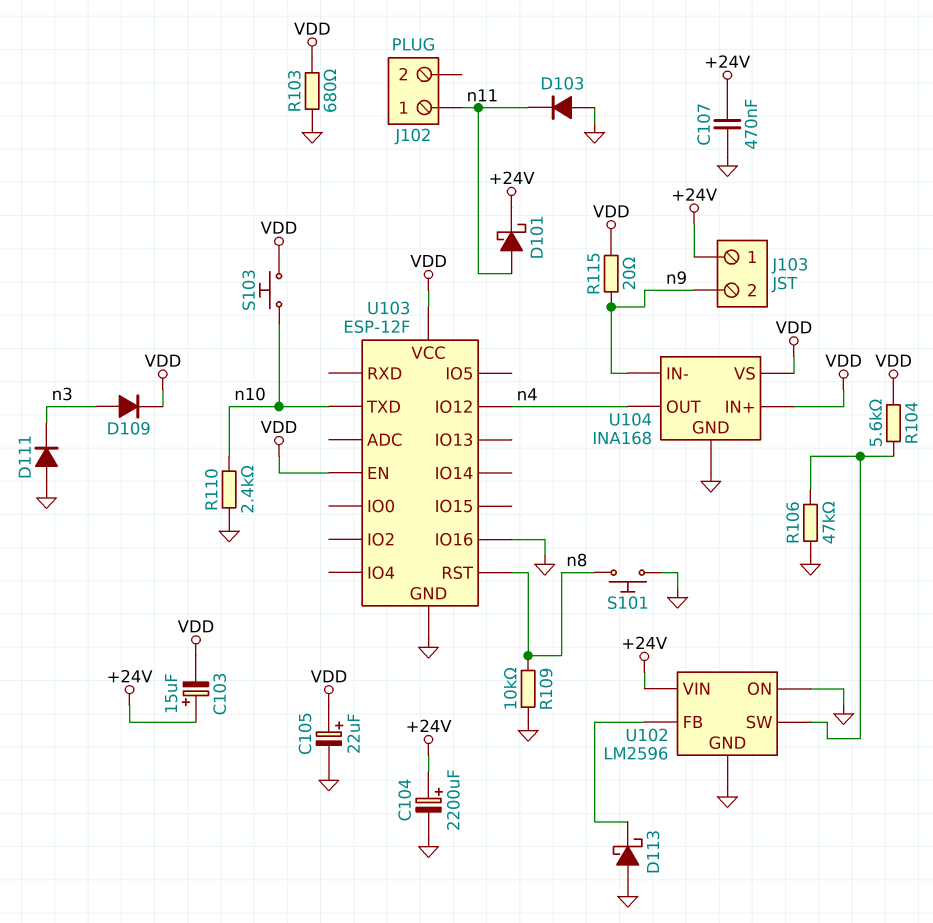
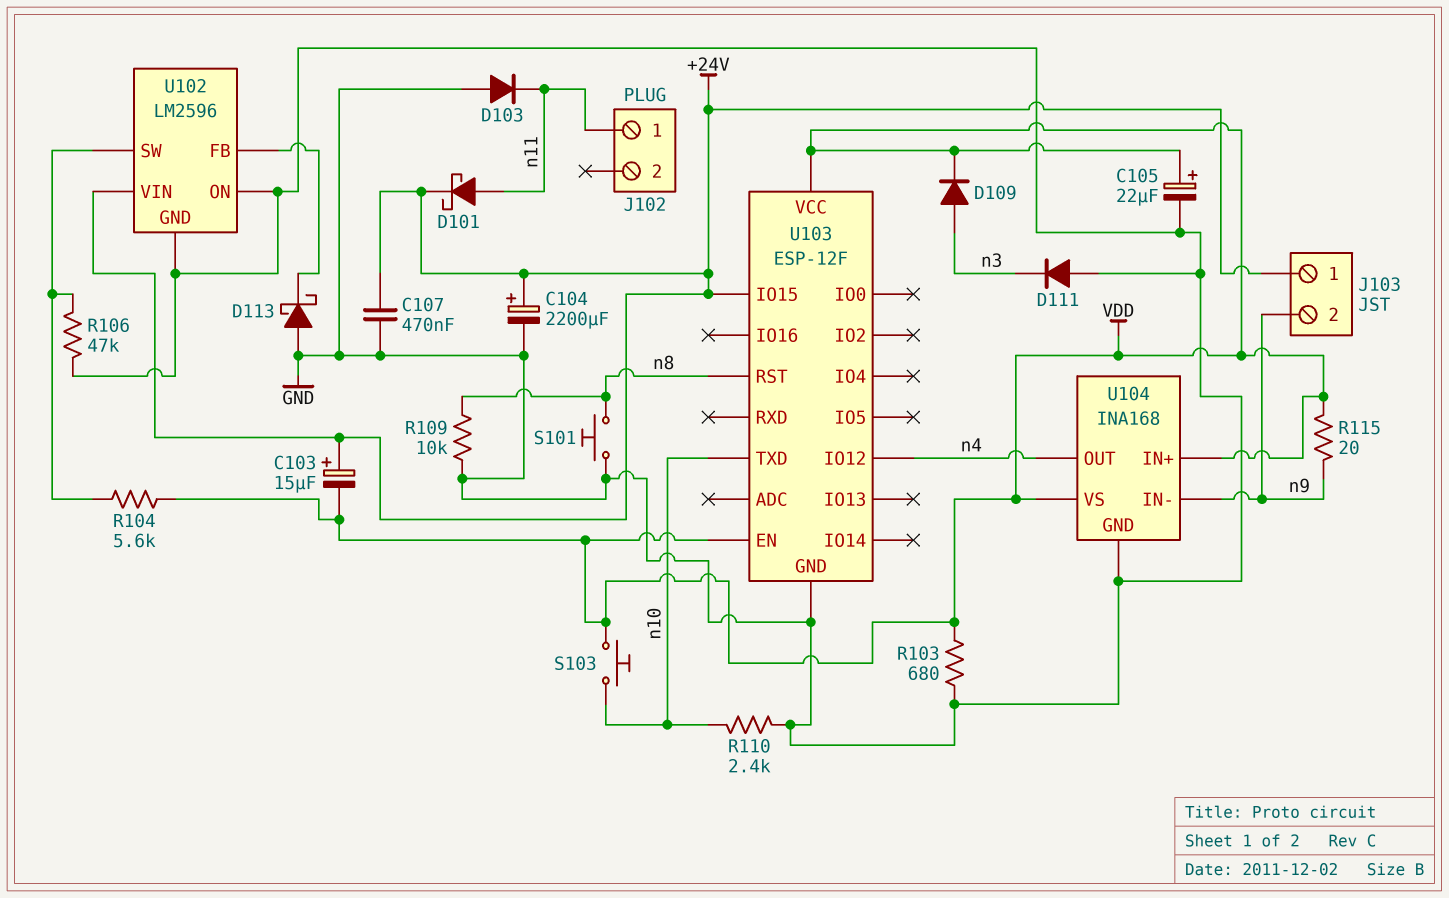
U103 pin IO15: none -> +24V
U103 pin IO16: GND -> none

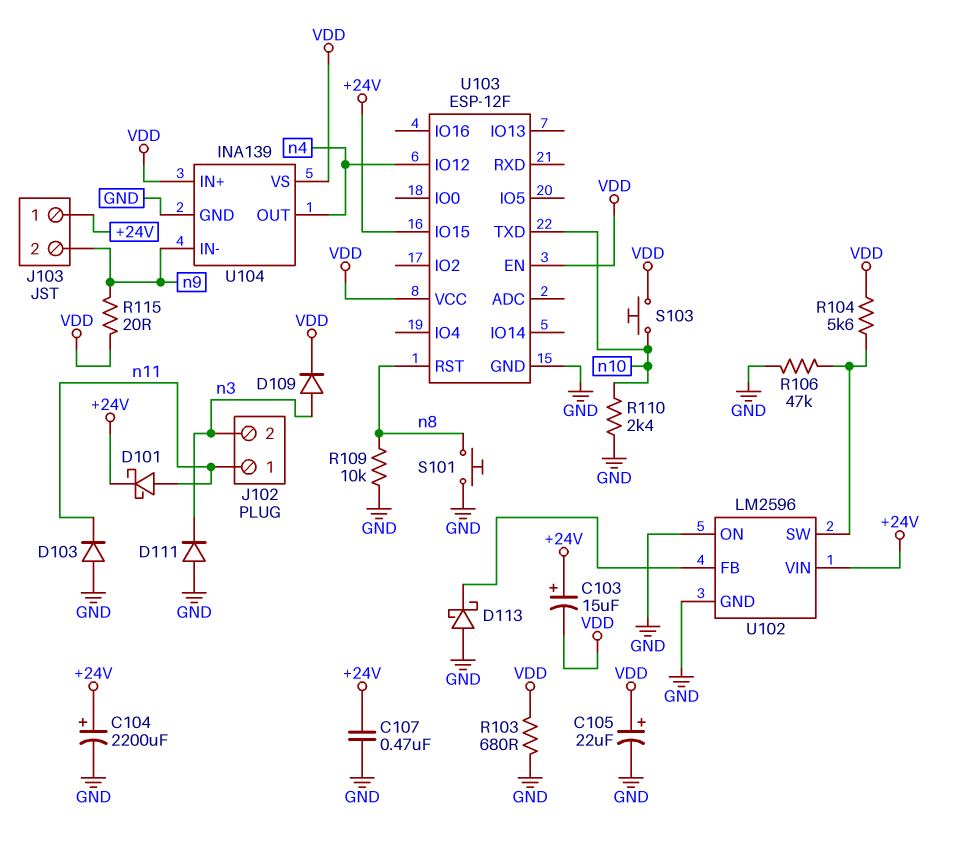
J102 pin 2: none -> n3
U104: INA168 -> INA139

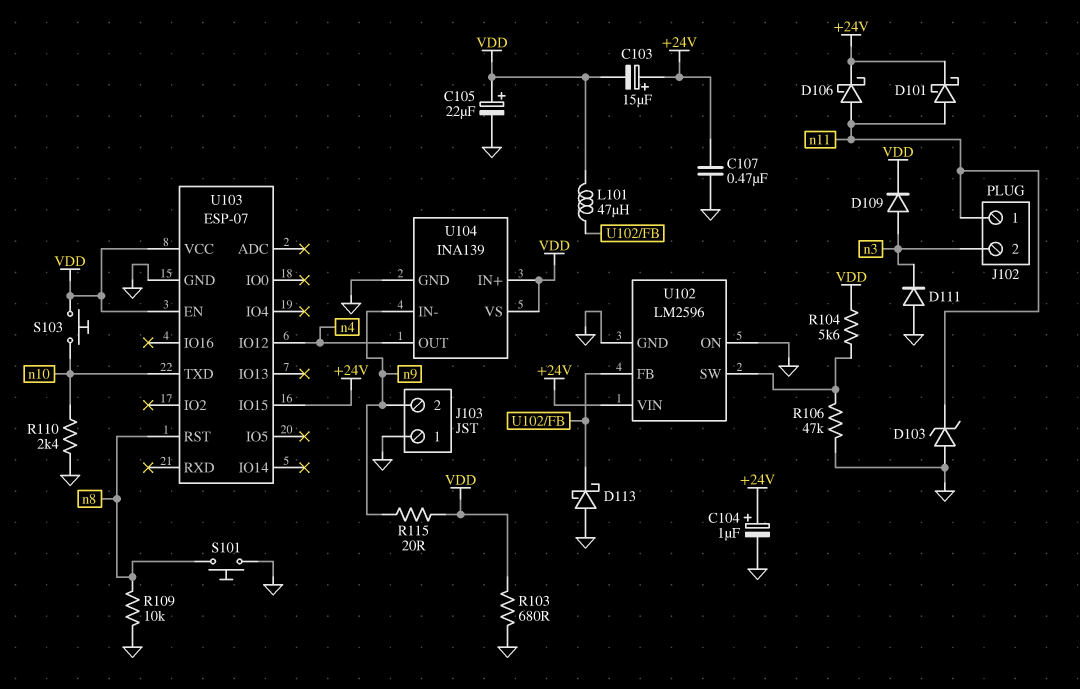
C104: 2200uF (plus +24V, minus GND) -> 1uF (plus +24V, minus GND)
D103: diode (A GND, K n11) -> zener (A GND, K n11)
D106: none -> schottky (A n11, K +24V)
J103 pin 1: +24V -> GND
L101: none -> 47uH (U102/FB, VDD)
U103: ESP-12F -> ESP-07

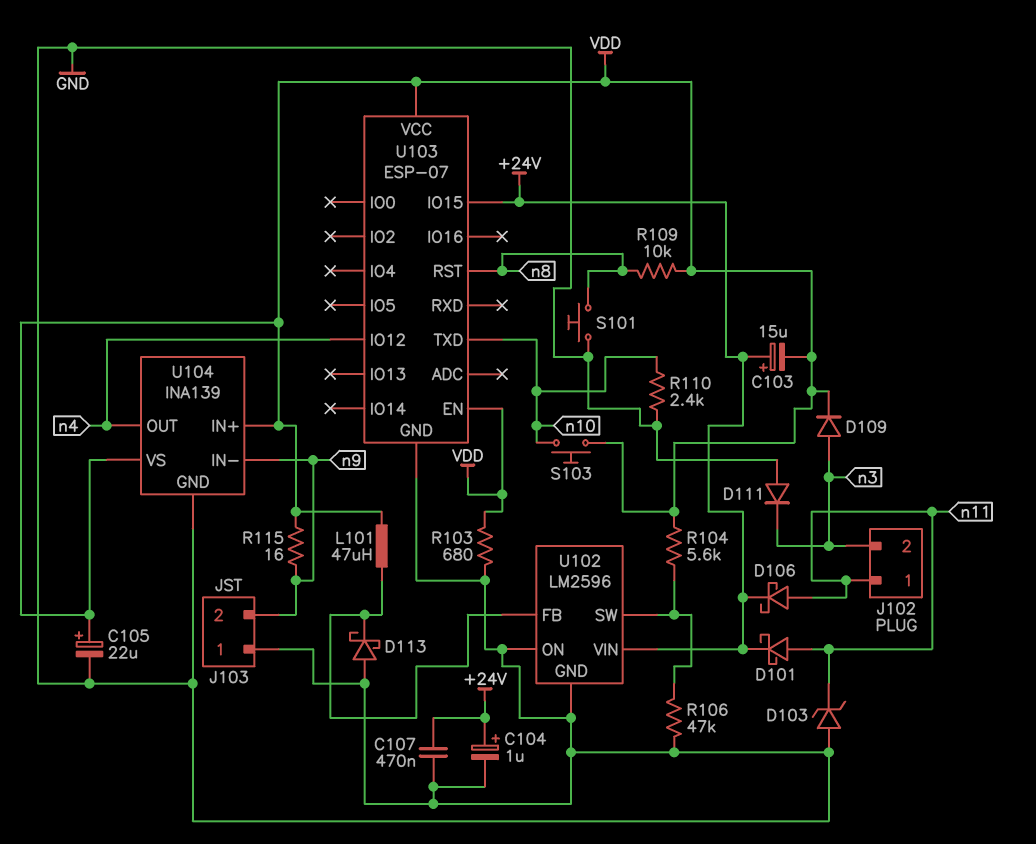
R109: 10k (GND, n8) -> 10k (VDD, n8)
R115: 20 (VDD, n9) -> 16 (VDD, n9)

